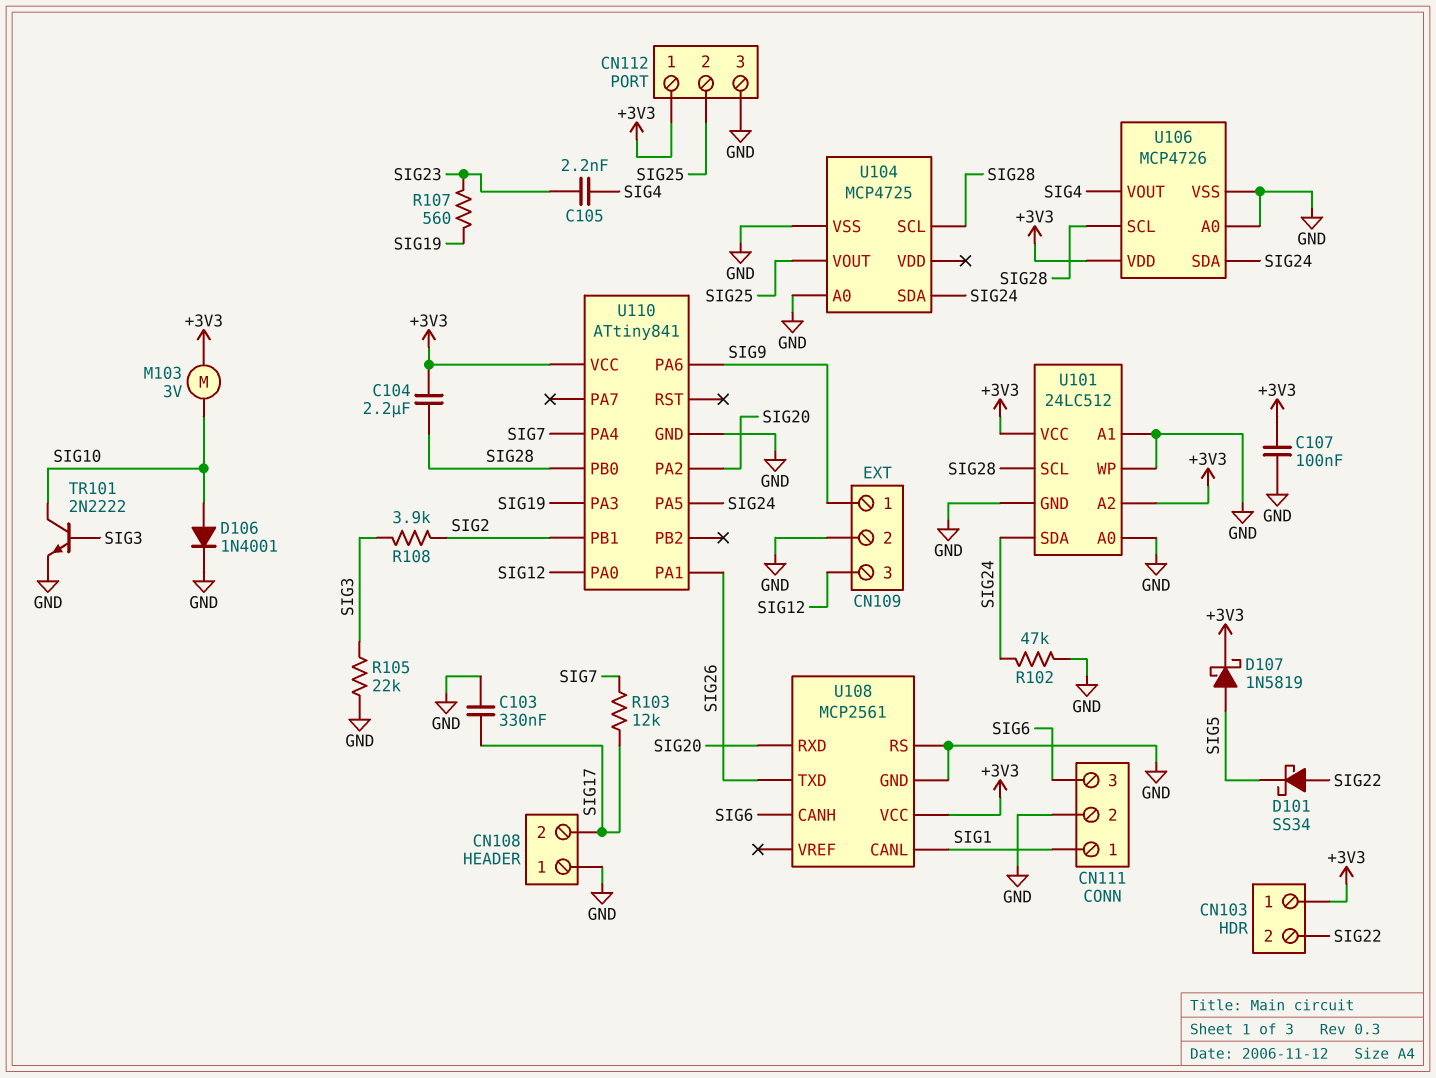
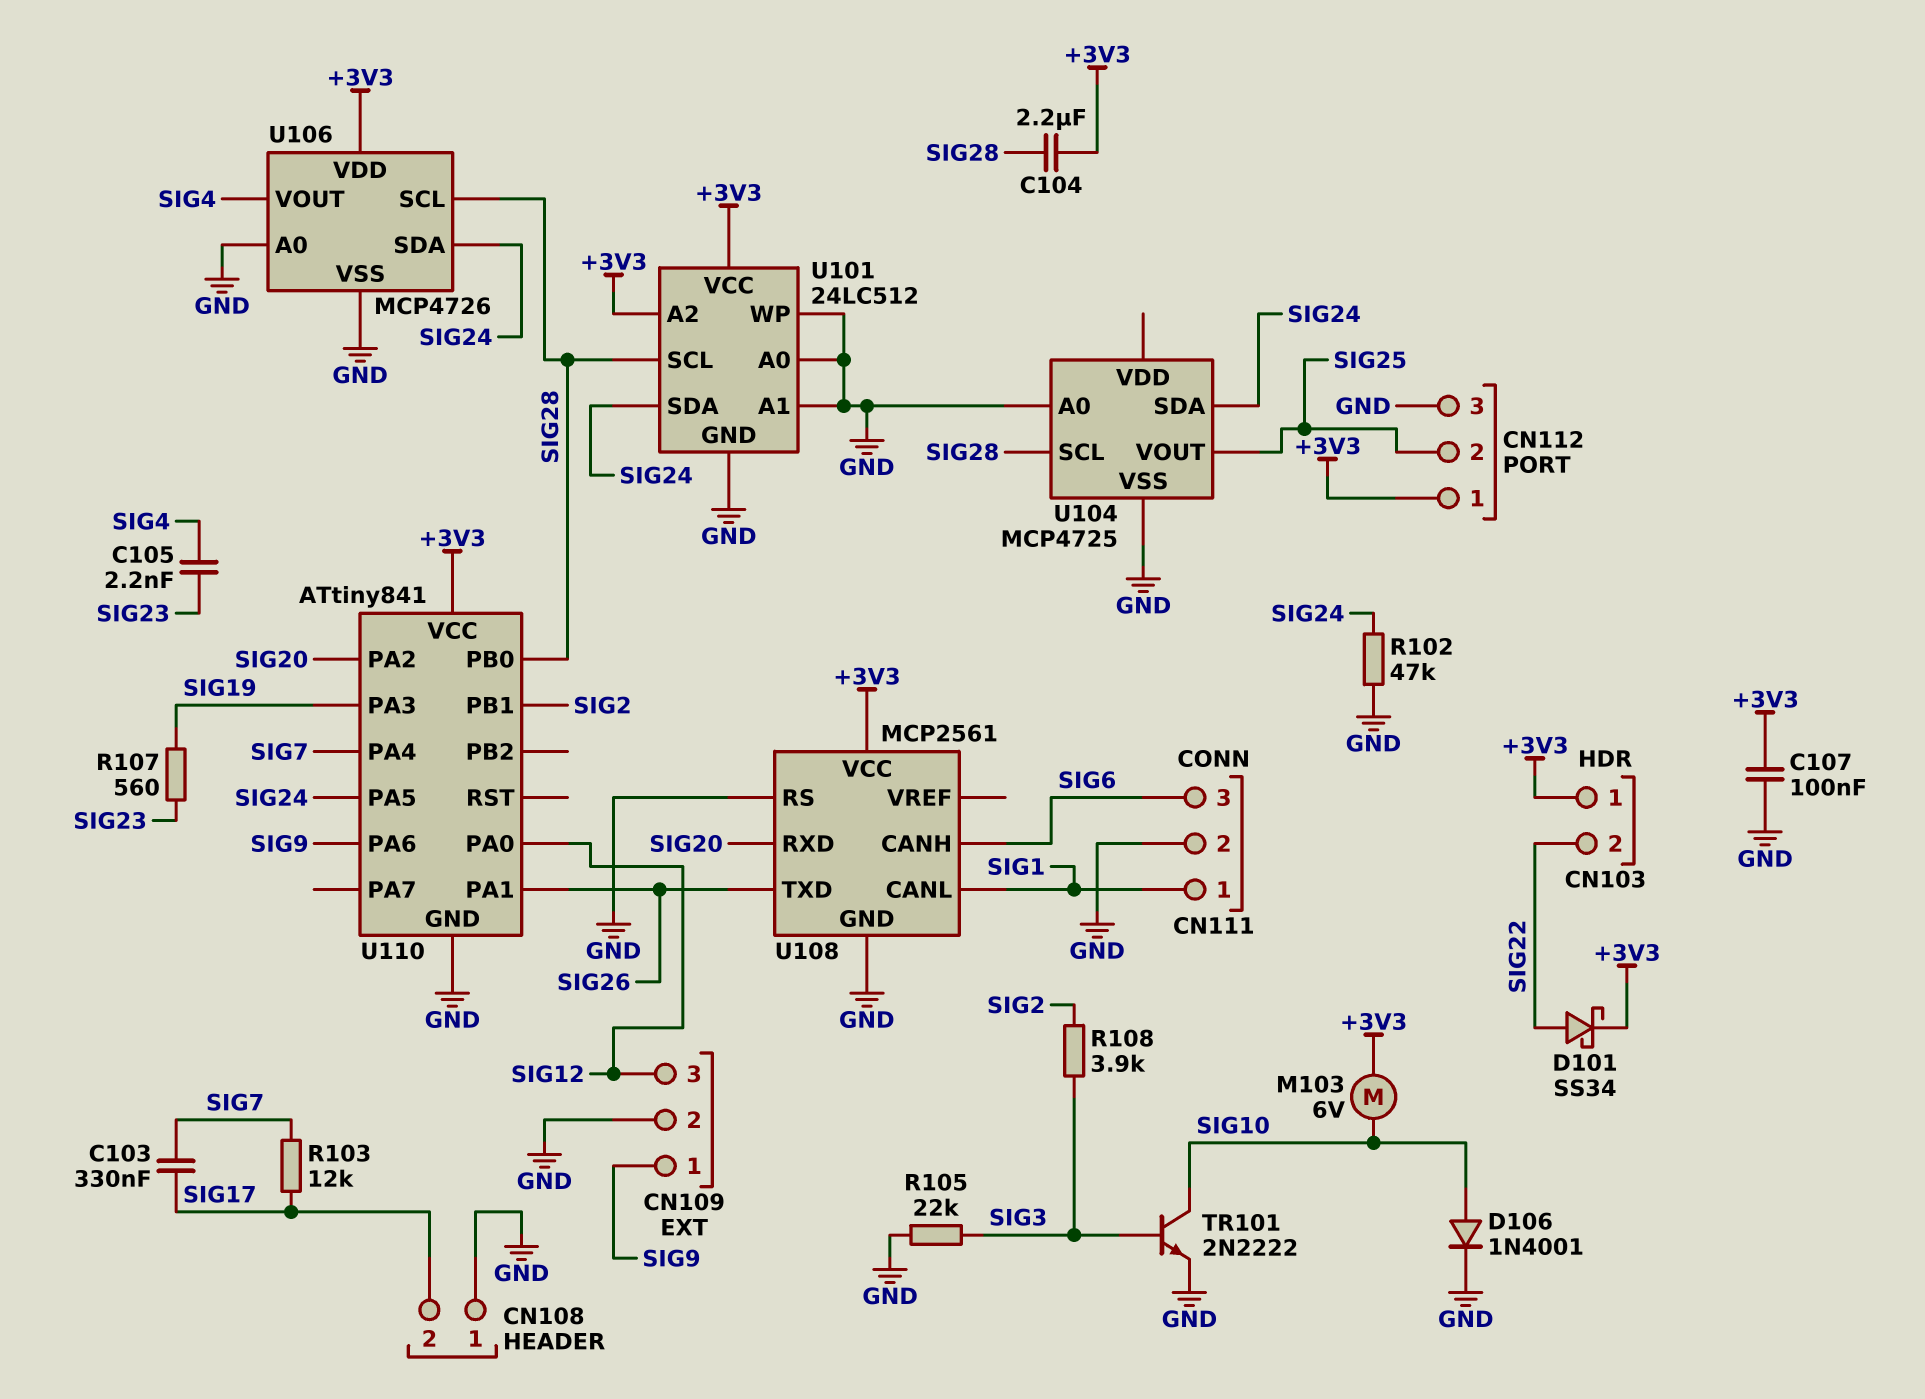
C103: 330nF (GND, SIG17) -> 330nF (SIG7, SIG17)
D101: schottky SS34 (A SIG22, K SIG5) -> schottky SS34 (A SIG22, K +3V3)
D107: schottky 1N5819 (A SIG5, K +3V3) -> none
M103: motor 3V (+3V3, SIG10) -> motor 6V (+3V3, SIG10)

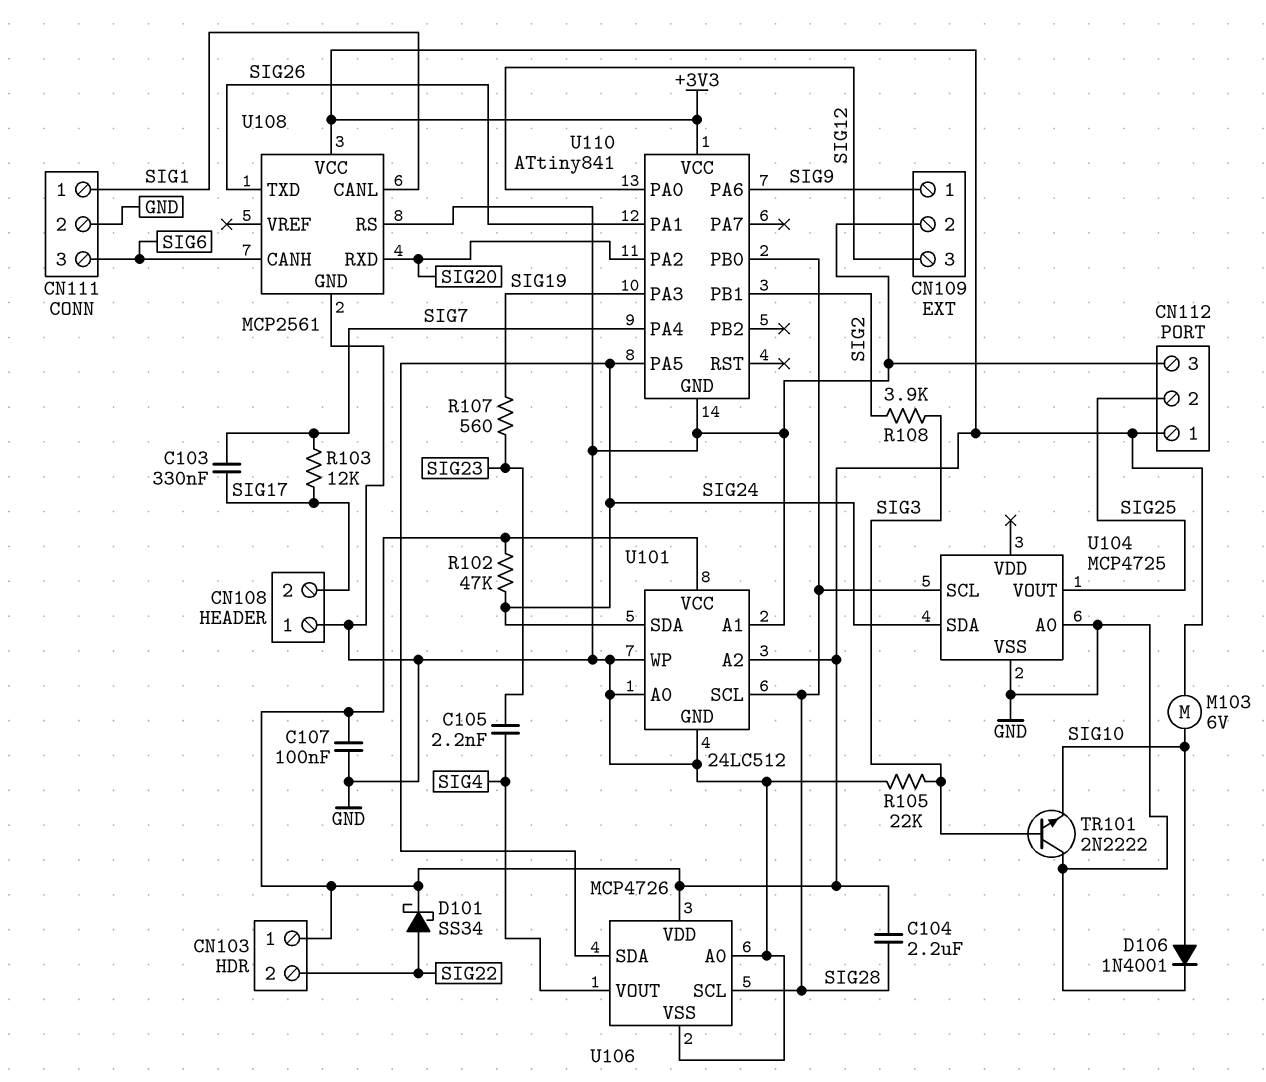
R102: 47k (GND, SIG24) -> 47k (+3V3, SIG24)
TR101: NPN 2N2222 (B SIG3, C SIG10, E GND) -> NPN 2N2222 (B SIG3, C GND, E SIG10)

